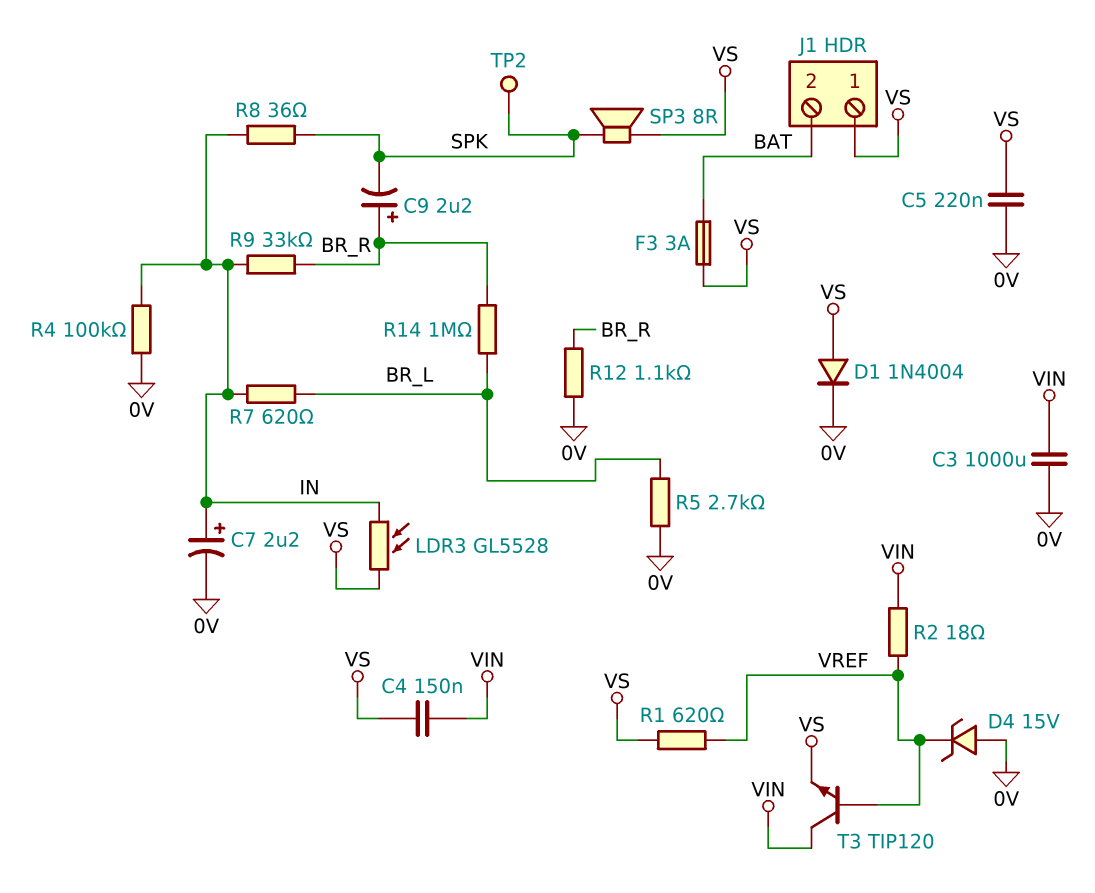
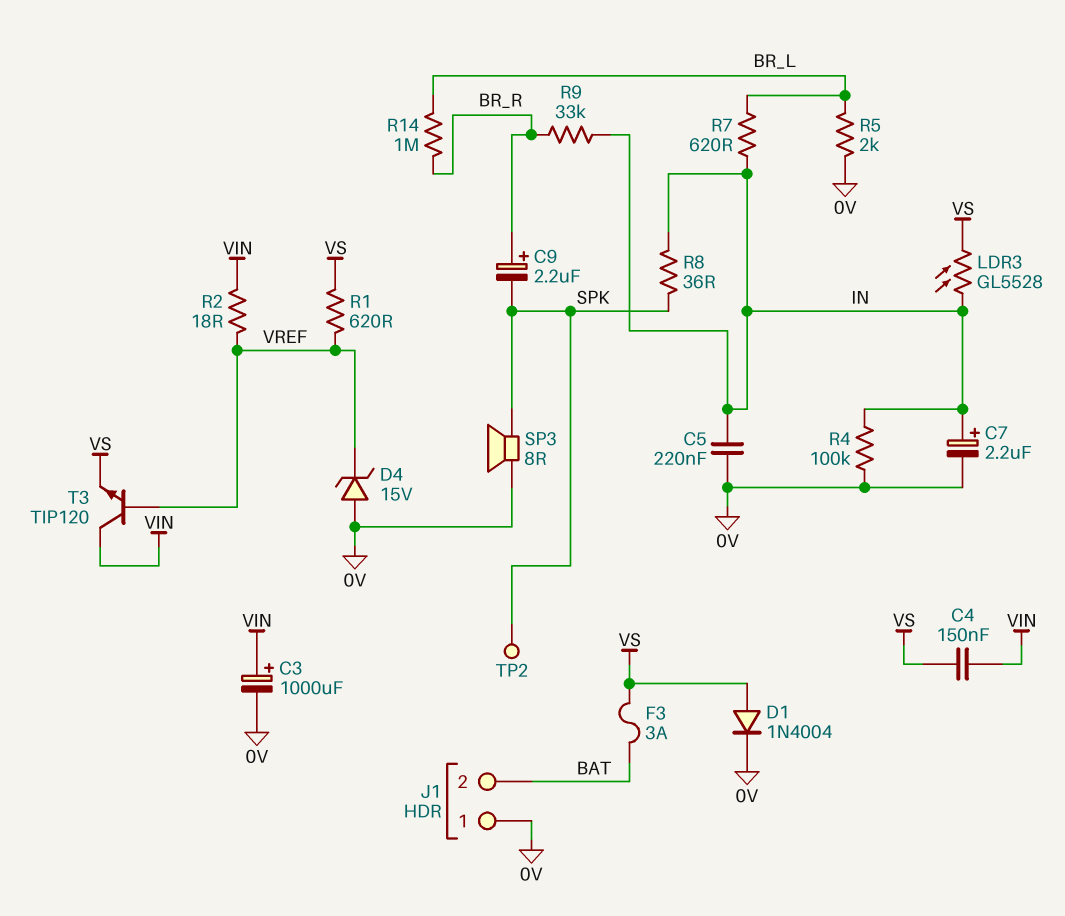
C3: 1000uF (0V, VIN) -> 1000uF (plus VIN, minus 0V)
C5: 220nF (0V, VS) -> 220nF (0V, IN)
J1 pin 1: VS -> 0V
R5: 2.7k (0V, BR_L) -> 2k (0V, BR_L)
R12: 1.1k (0V, BR_R) -> none
SP3: speaker 8R (SPK, VS) -> speaker 8R (0V, SPK)

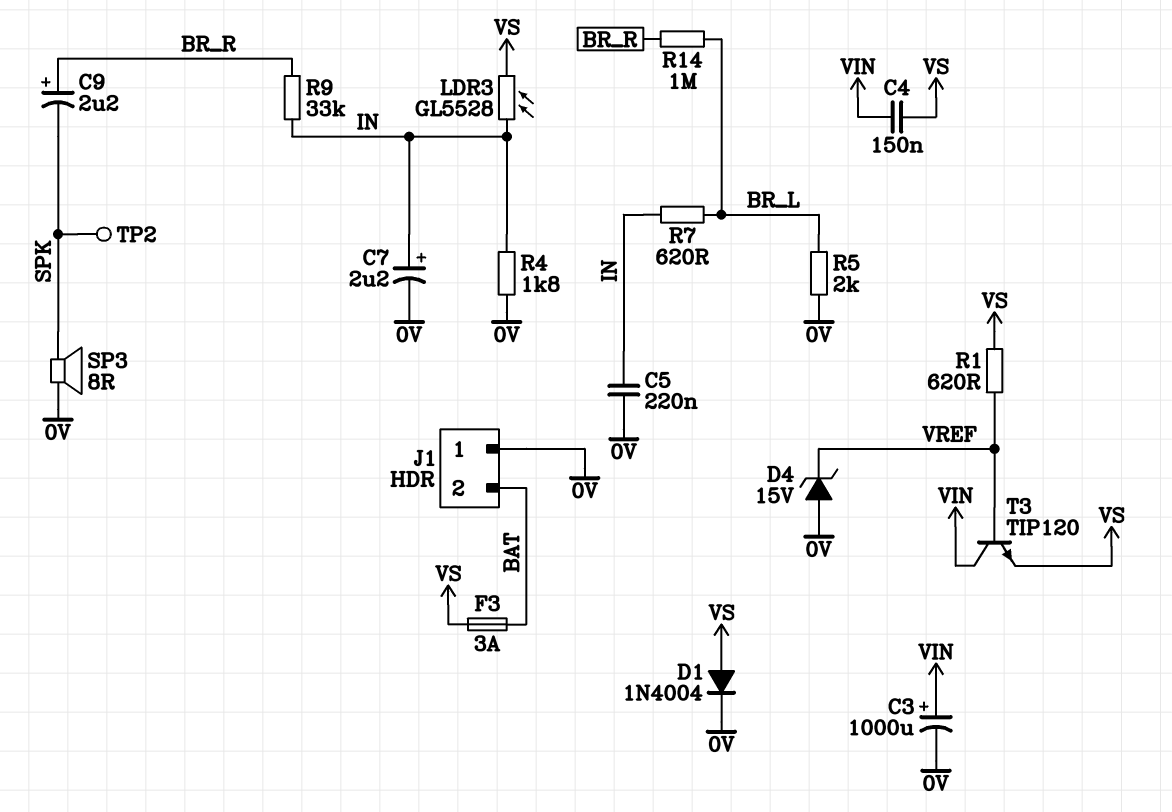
R2: 18 (VIN, VREF) -> none
R4: 100k (0V, IN) -> 1.8k (0V, IN)
R8: 36 (IN, SPK) -> none

